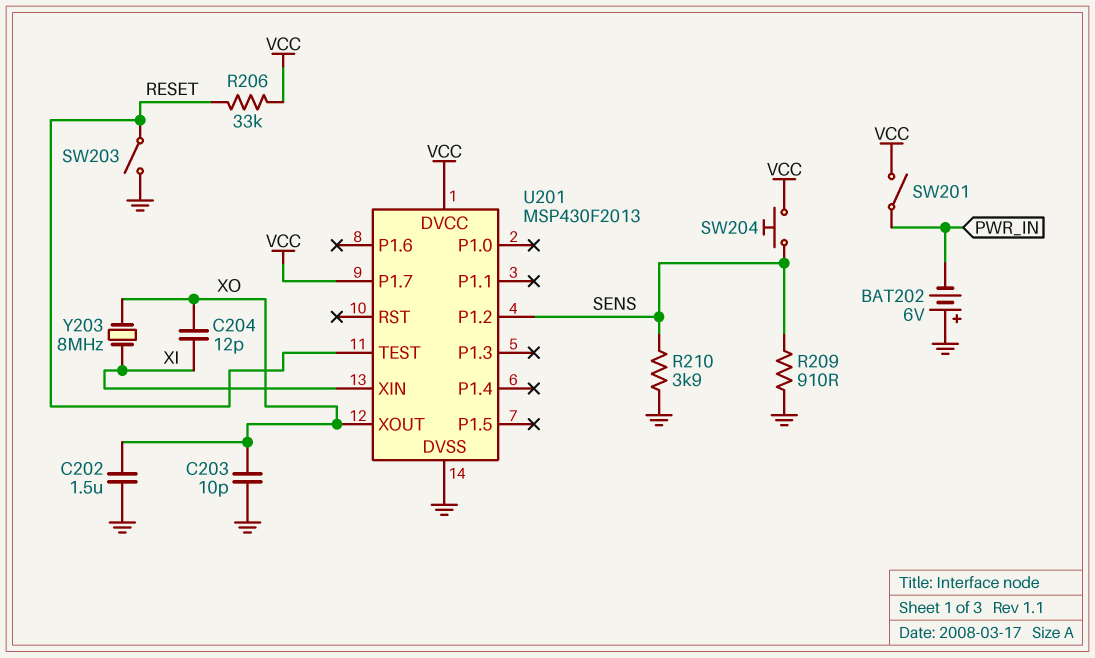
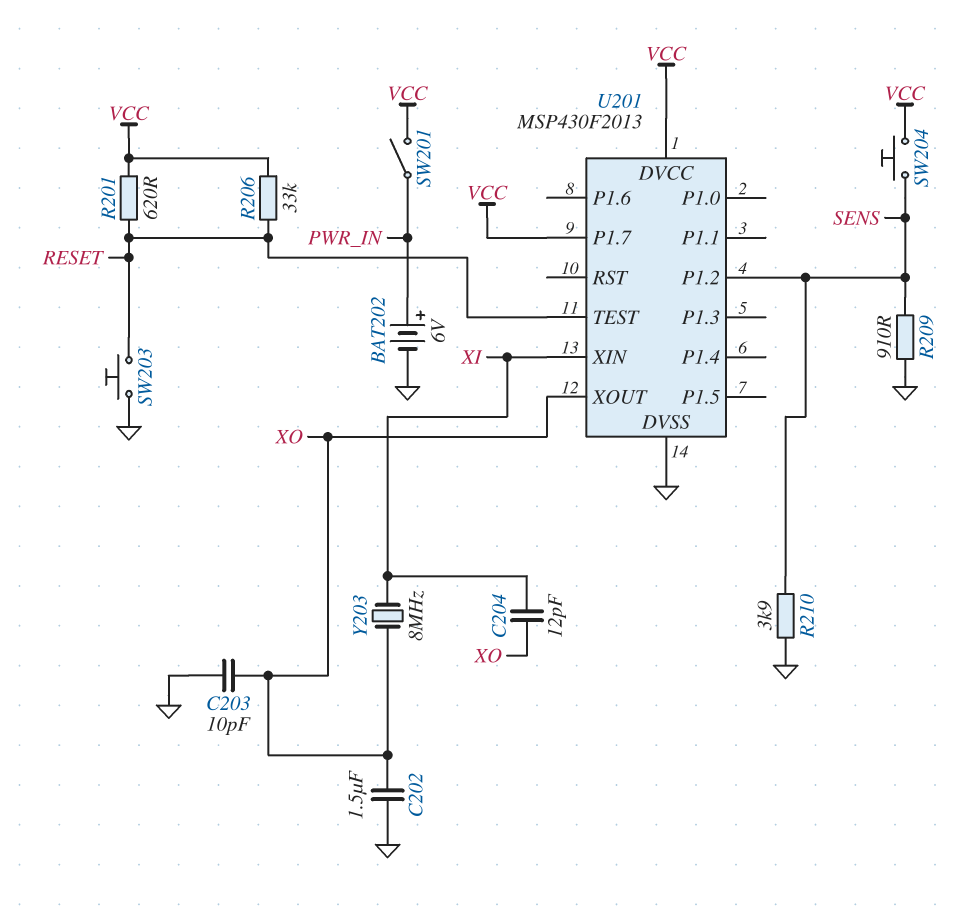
BAT202: 6V (plus GND, minus PWR_IN) -> 6V (plus PWR_IN, minus GND)
R201: none -> 620 (RESET, VCC)
SW203: switch (GND, RESET) -> button (GND, RESET)

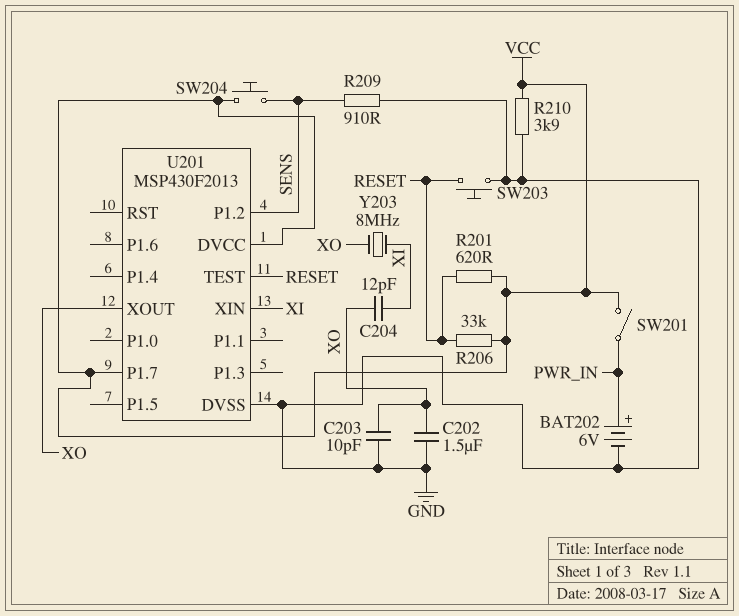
R210: 3.9k (GND, SENS) -> 3.9k (GND, VCC)

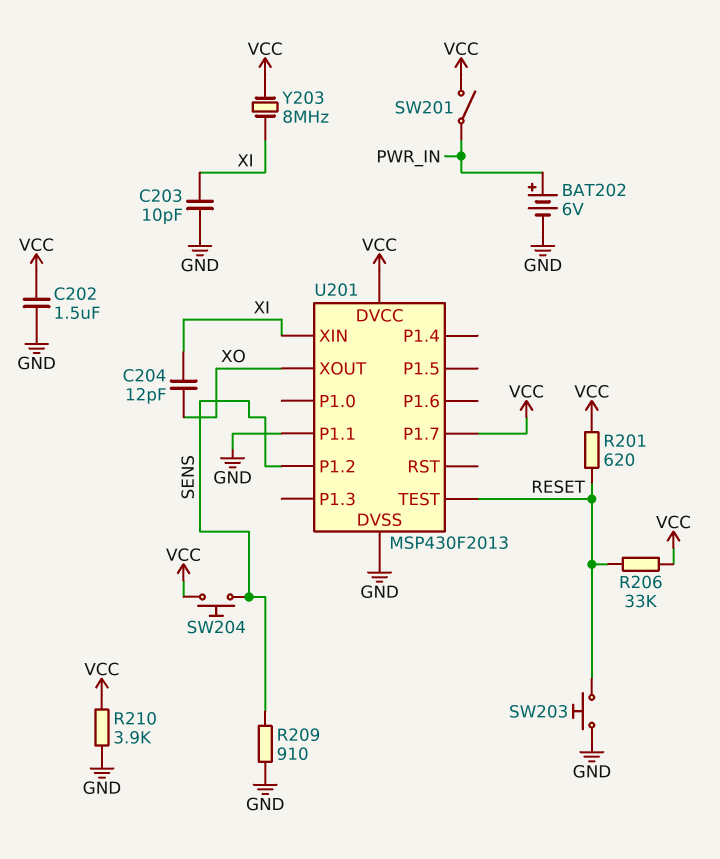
C202: 1.5uF (GND, XO) -> 1.5uF (GND, VCC)
C203: 10pF (GND, XO) -> 10pF (GND, XI)
U201 pin P1.1: none -> GND
Y203: 8MHz (XI, XO) -> 8MHz (VCC, XI)

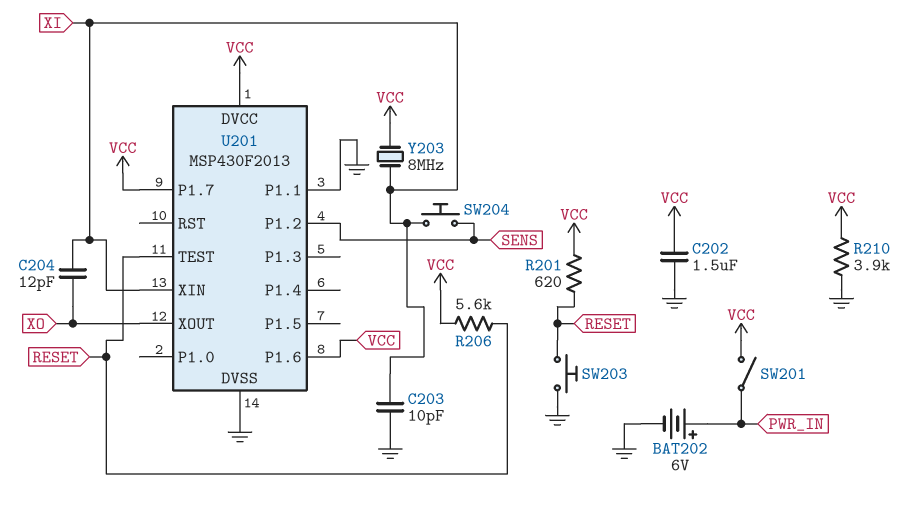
R206: 33k (RESET, VCC) -> 5.6k (RESET, VCC)
R209: 910 (GND, SENS) -> none
SW204: button (SENS, VCC) -> button (SENS, XI)
U201 pin P1.6: none -> VCC

